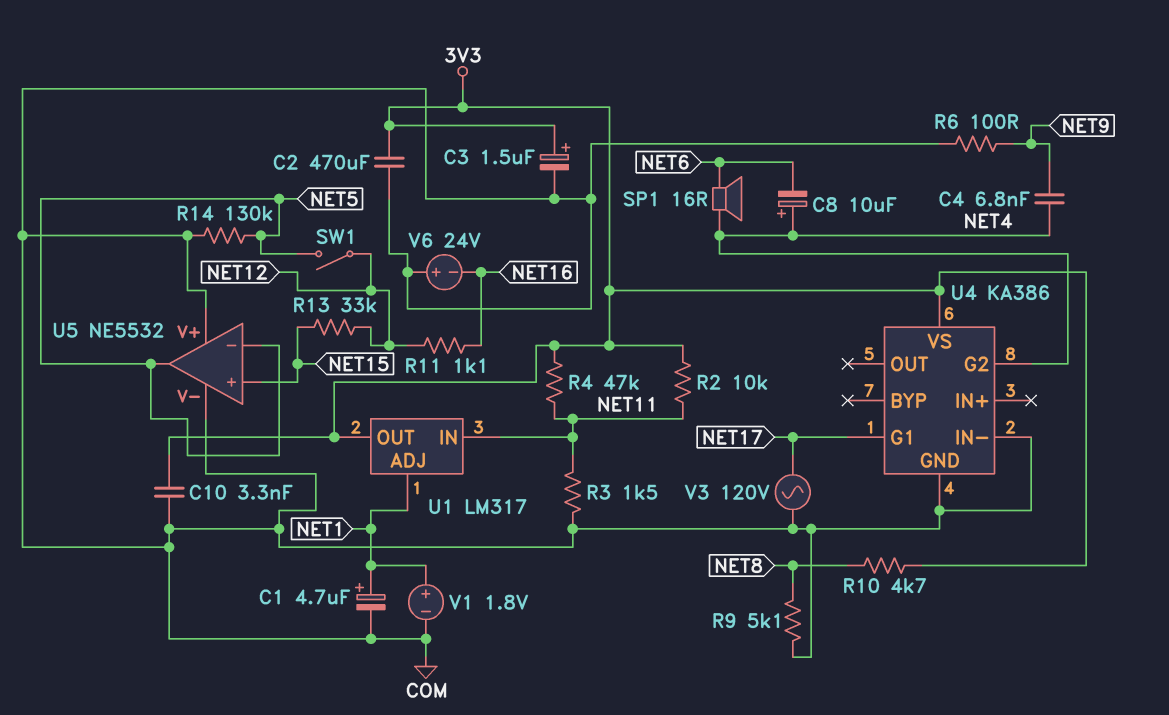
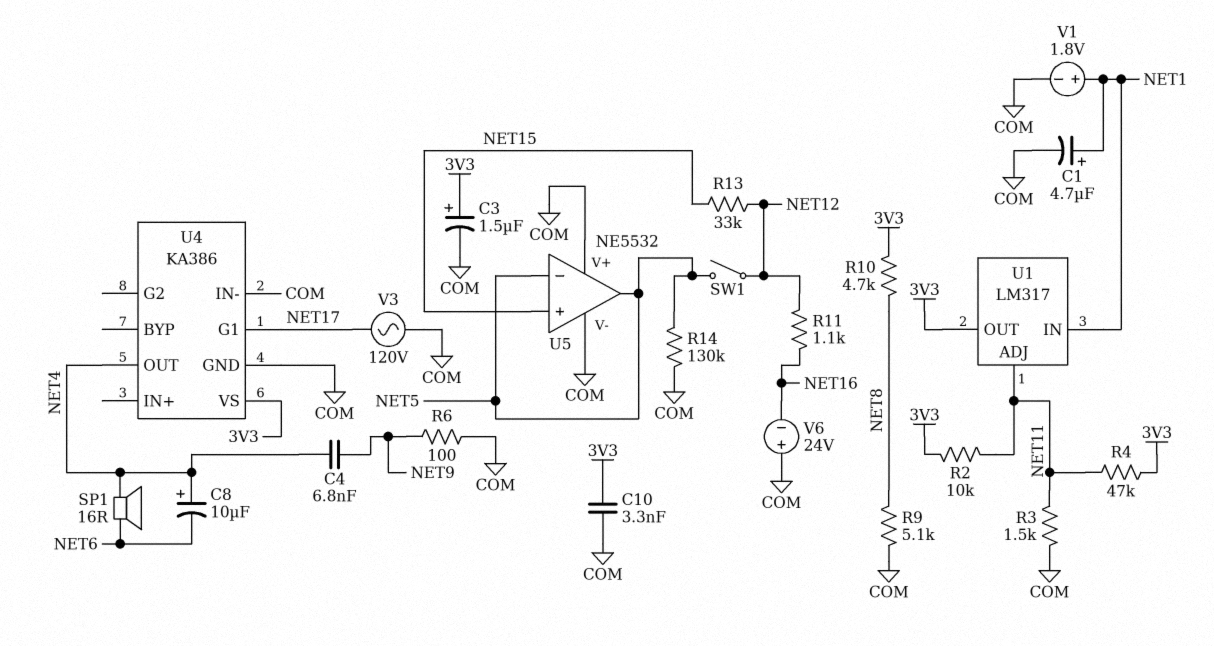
C2: 470uF (3V3, COM) -> none
U1 pin ADJ: NET1 -> NET11
U1 pin IN: NET11 -> NET1
U4 pin G2: NET4 -> none
U4 pin OUT: none -> NET4

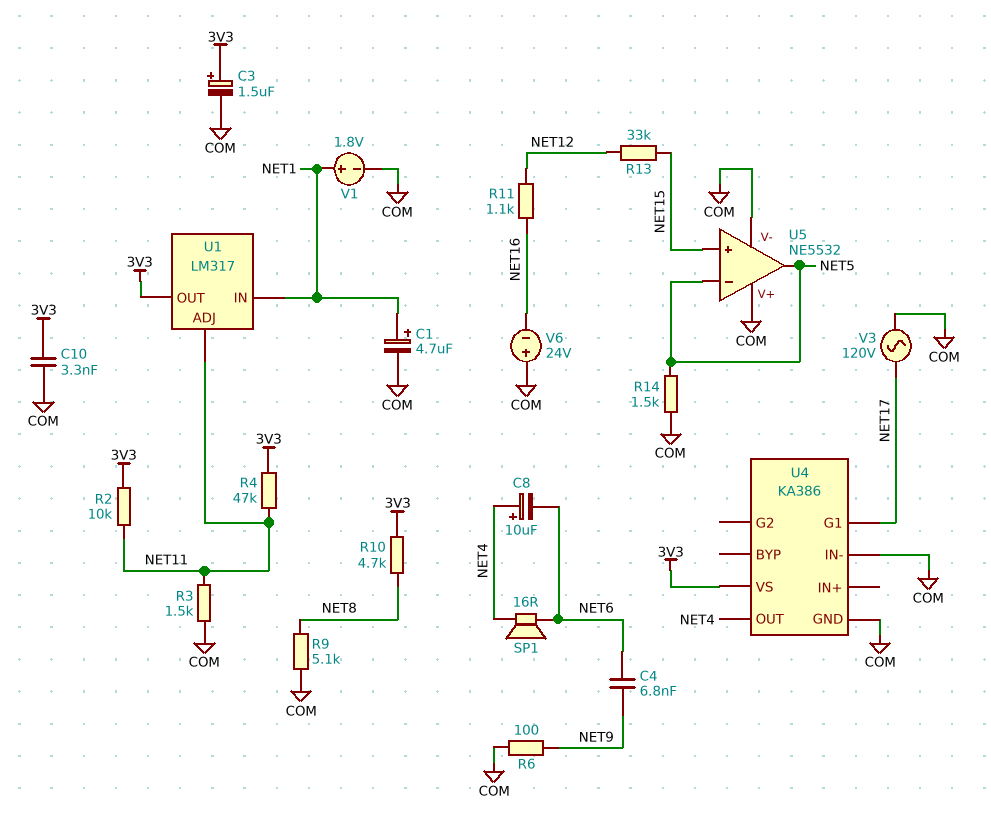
C4: 6.8nF (NET4, NET9) -> 6.8nF (NET6, NET9)
R14: 130k (COM, NET5) -> 1.5k (COM, NET5)
SW1: switch (NET5, NET12) -> none

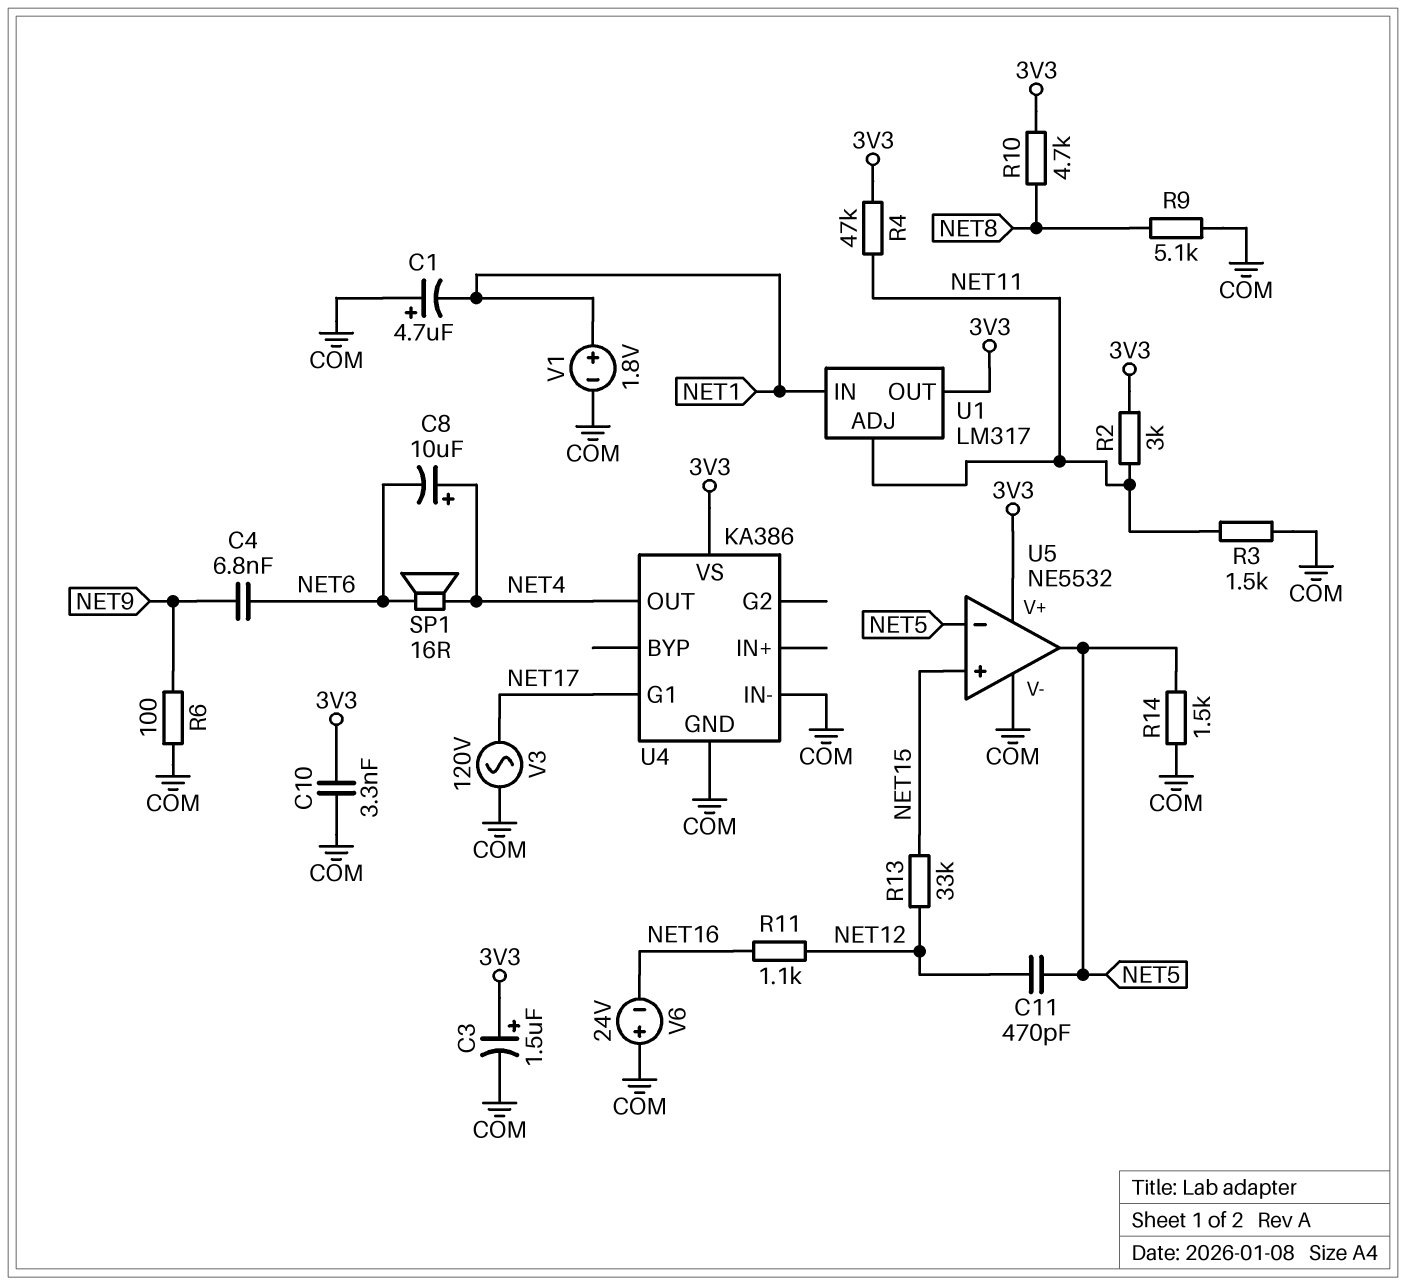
C1: 4.7uF (plus NET1, minus COM) -> 4.7uF (plus COM, minus NET1)
C11: none -> 470pF (NET5, NET12)
R2: 10k (3V3, NET11) -> 3k (3V3, NET11)
U5 pin V+: COM -> 3V3

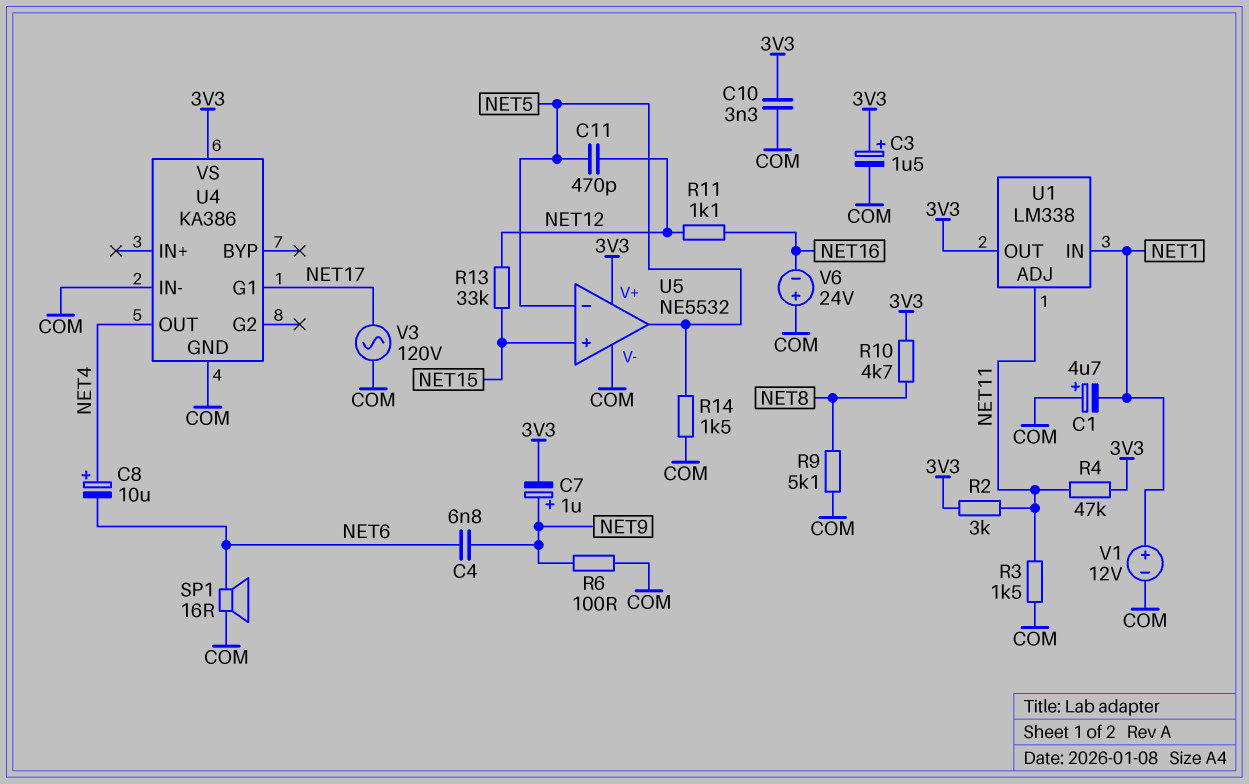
C7: none -> 1uF (plus NET9, minus 3V3)
SP1: speaker 16R (NET4, NET6) -> speaker 16R (COM, NET6)
U1: LM317 -> LM338
V1: 1.8V (plus NET1, minus COM) -> 12V (plus NET1, minus COM)

